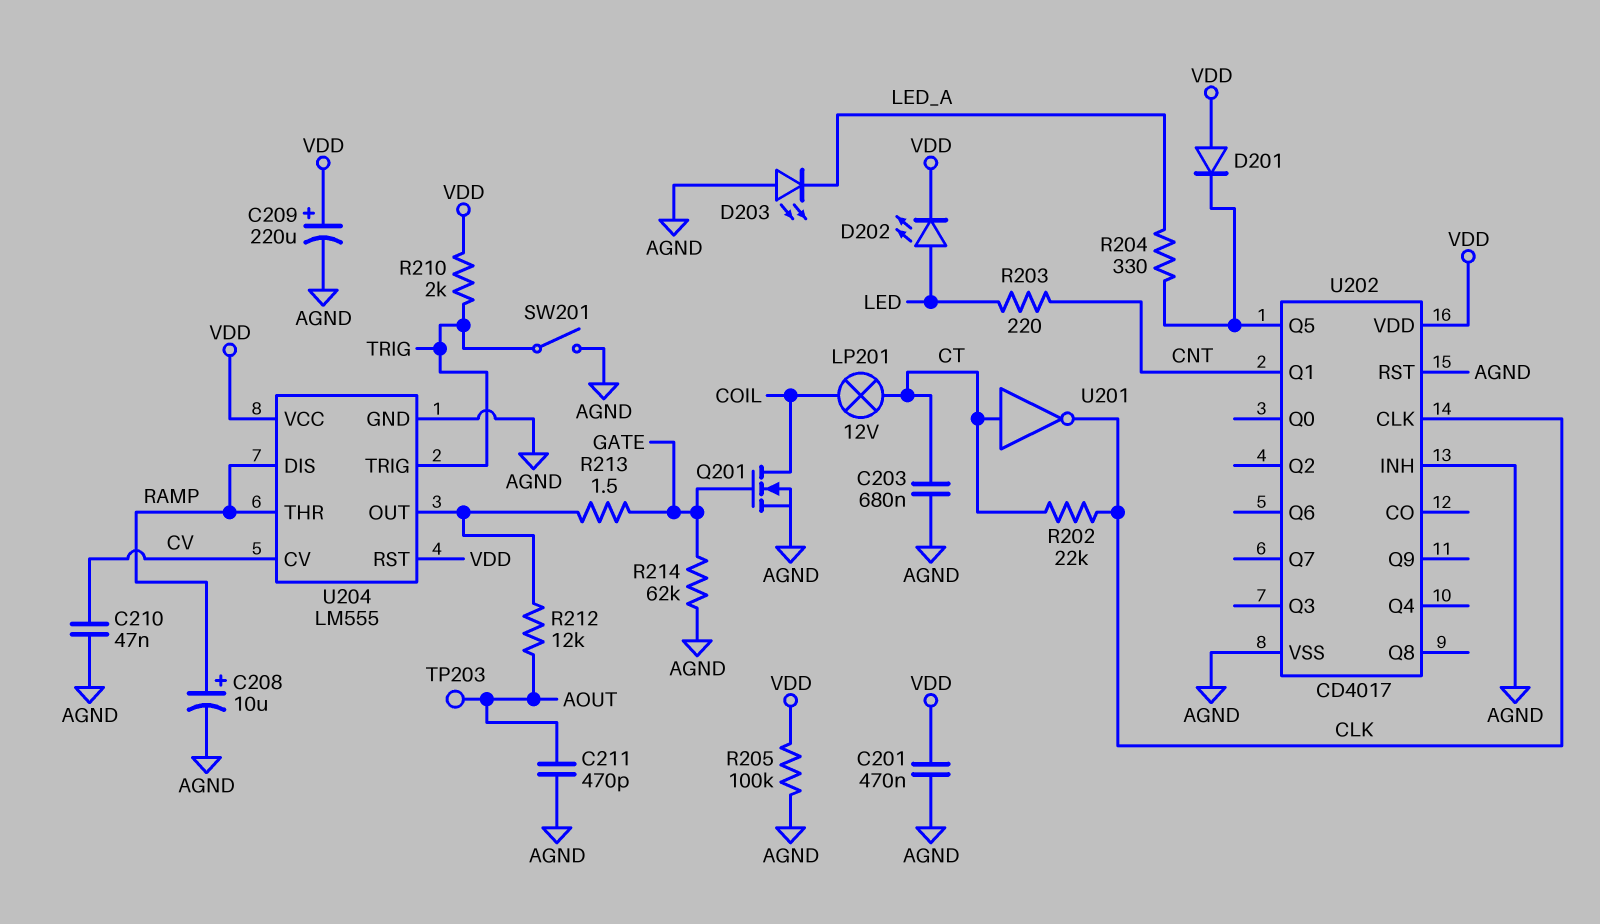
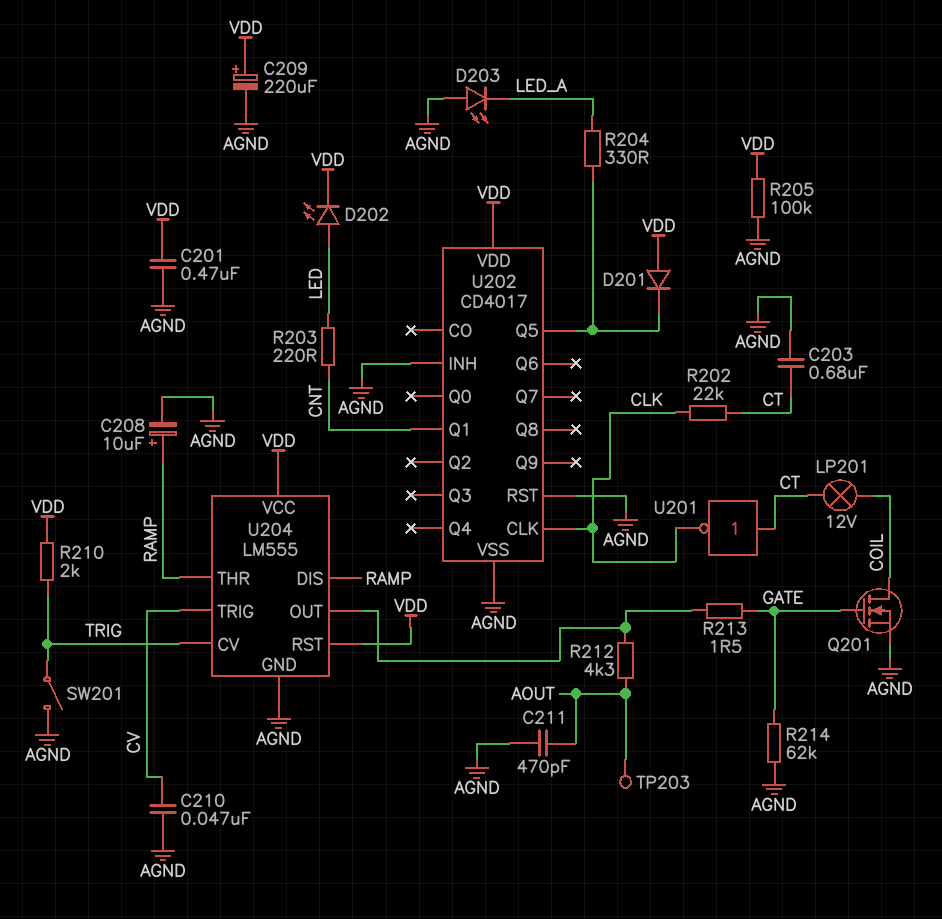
R212: 12k (AOUT, U204/OUT) -> 4.3k (AOUT, U204/OUT)
U204 pin CV: CV -> TRIG
U204 pin TRIG: TRIG -> CV

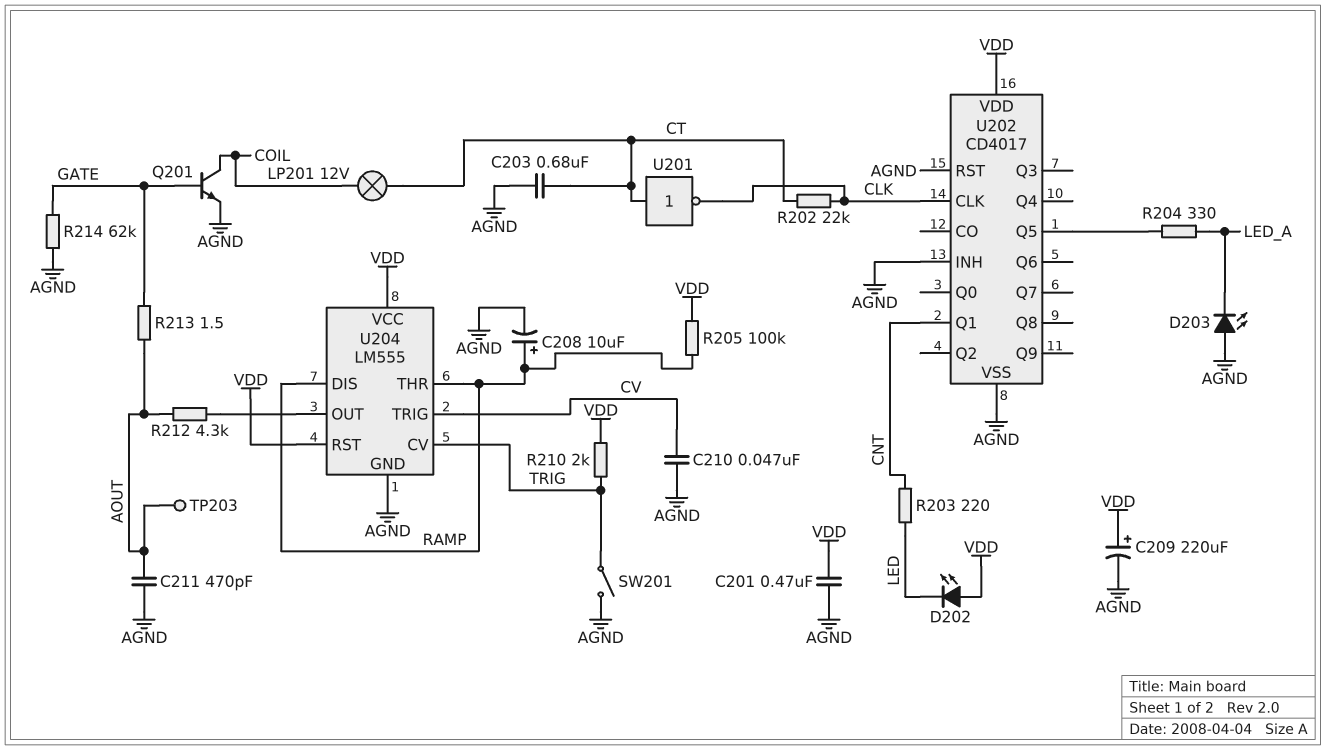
D201: diode (A VDD, K U202/Q5) -> none
D202: LED (A LED, K VDD) -> LED (A VDD, K LED)
Q201: NMOS (G GATE, D COIL, S AGND) -> NPN (B GATE, C COIL, E AGND)
R205: 100k (AGND, VDD) -> 100k (RAMP, VDD)
R213: 1.5 (GATE, U204/OUT) -> 1.5 (AOUT, GATE)

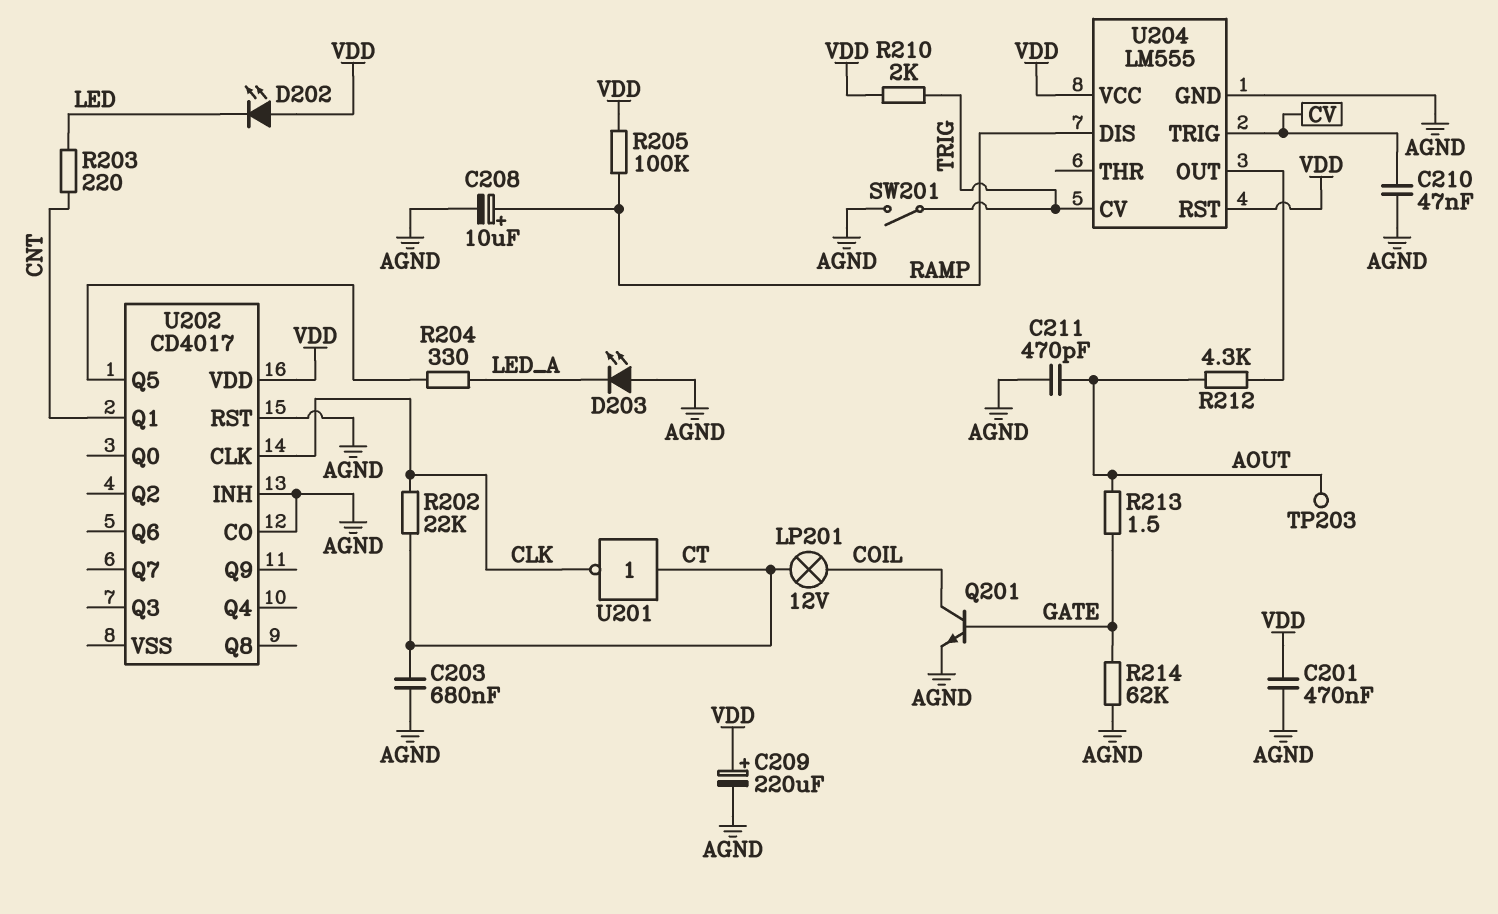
U202 pin CO: none -> AGND
U202 pin VSS: AGND -> none
U204 pin THR: RAMP -> none

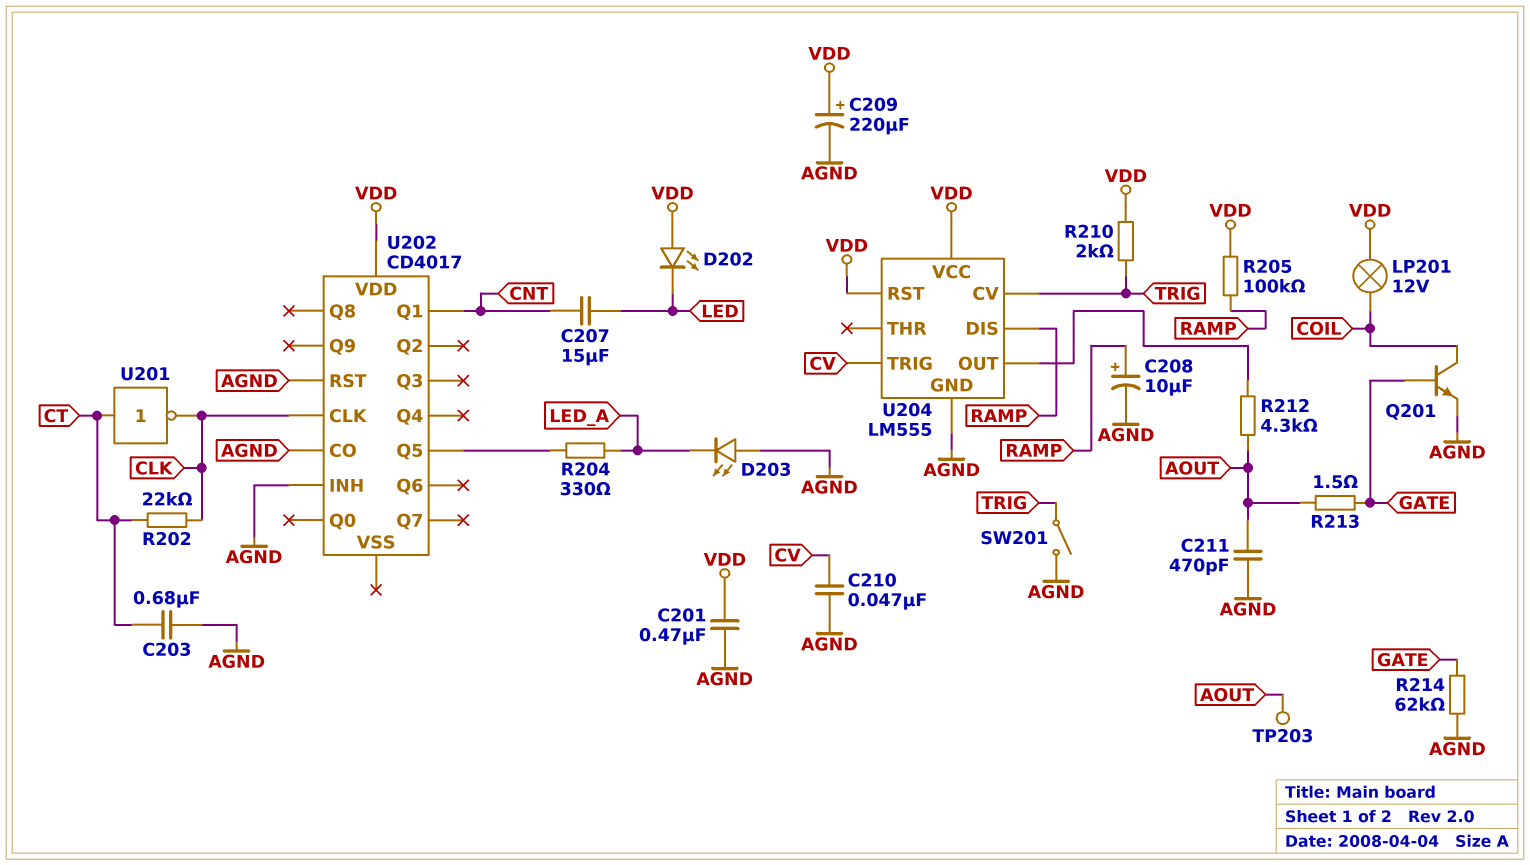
C207: none -> 15uF (CNT, LED)
LP201: lamp 12V (COIL, CT) -> lamp 12V (COIL, VDD)
R203: 220 (CNT, LED) -> none

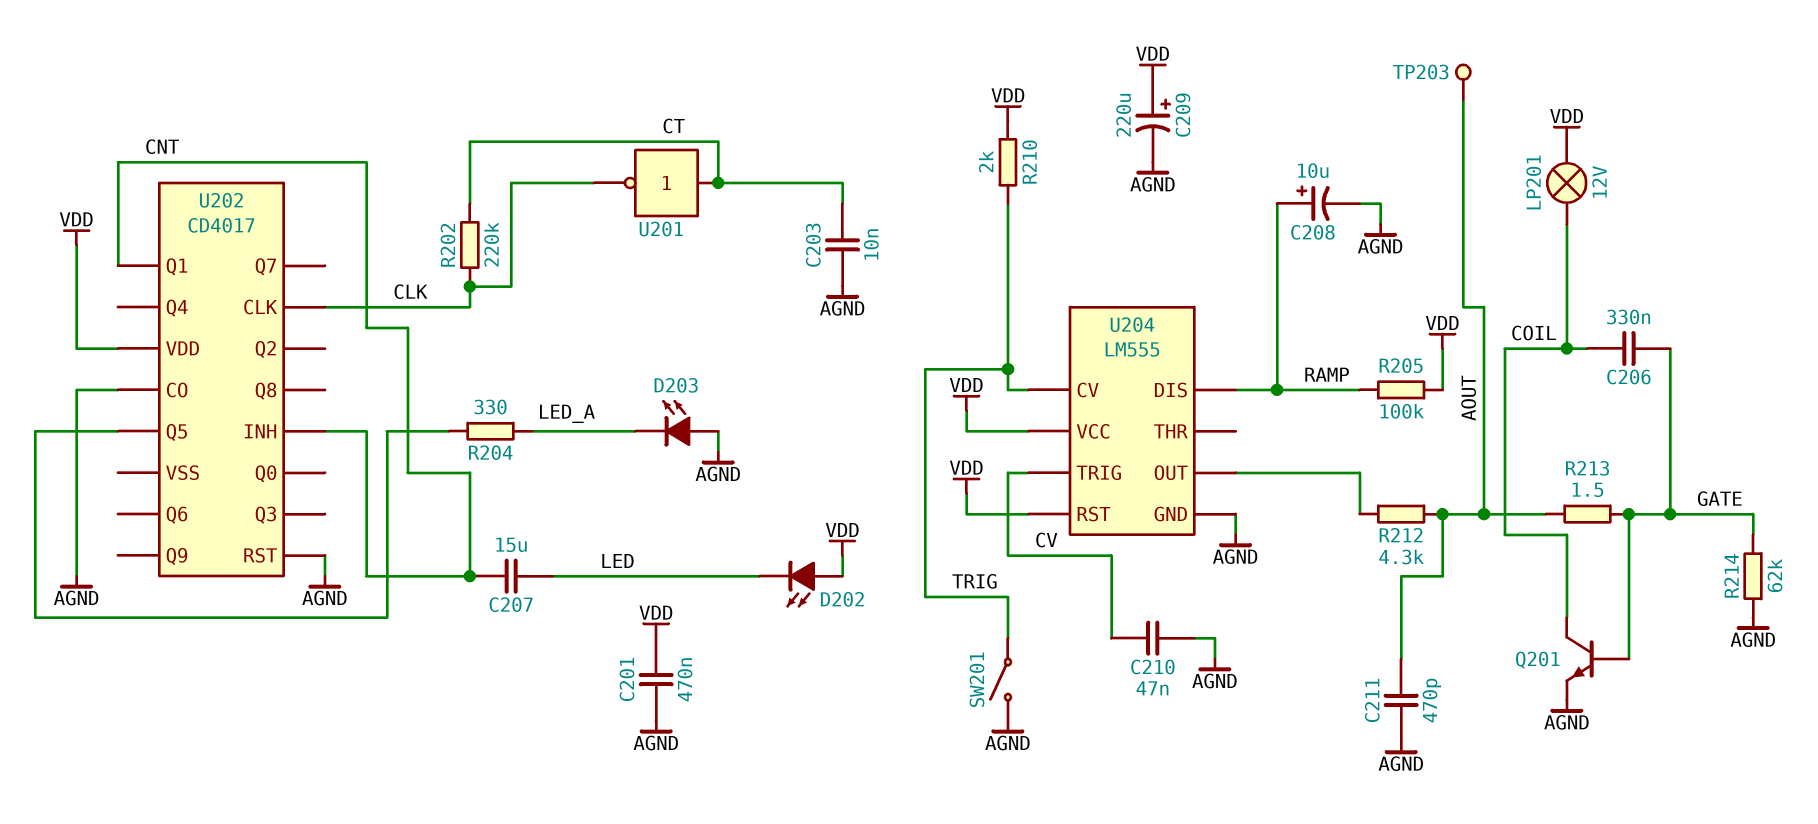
C203: 680nF (AGND, CT) -> 10nF (AGND, CT)
C206: none -> 330nF (COIL, GATE)
R202: 22k (CLK, CT) -> 220k (CLK, CT)
U202 pin INH: AGND -> CNT

